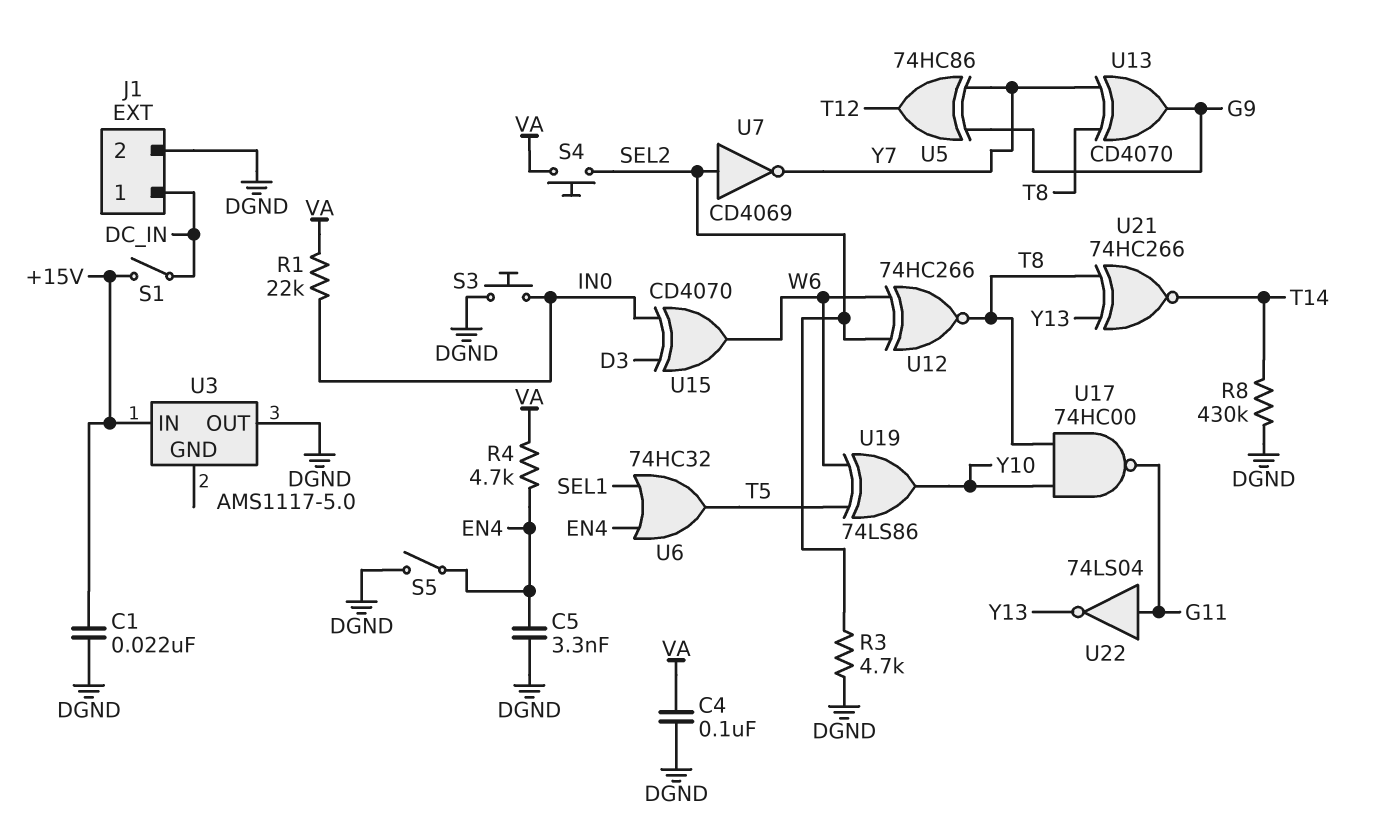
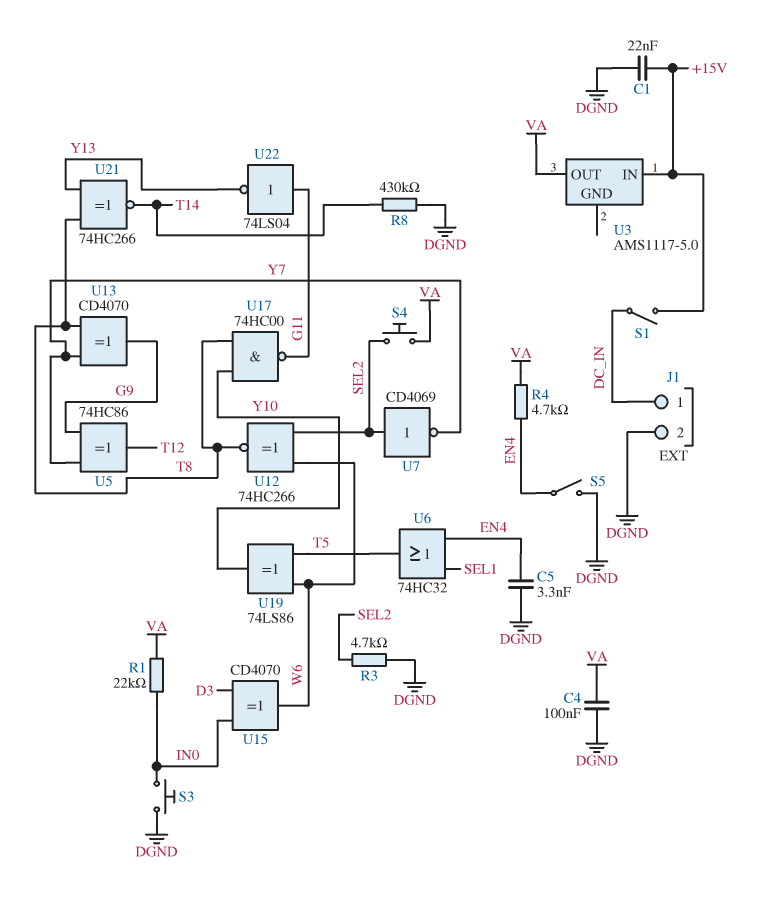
U3 pin OUT: DGND -> VA

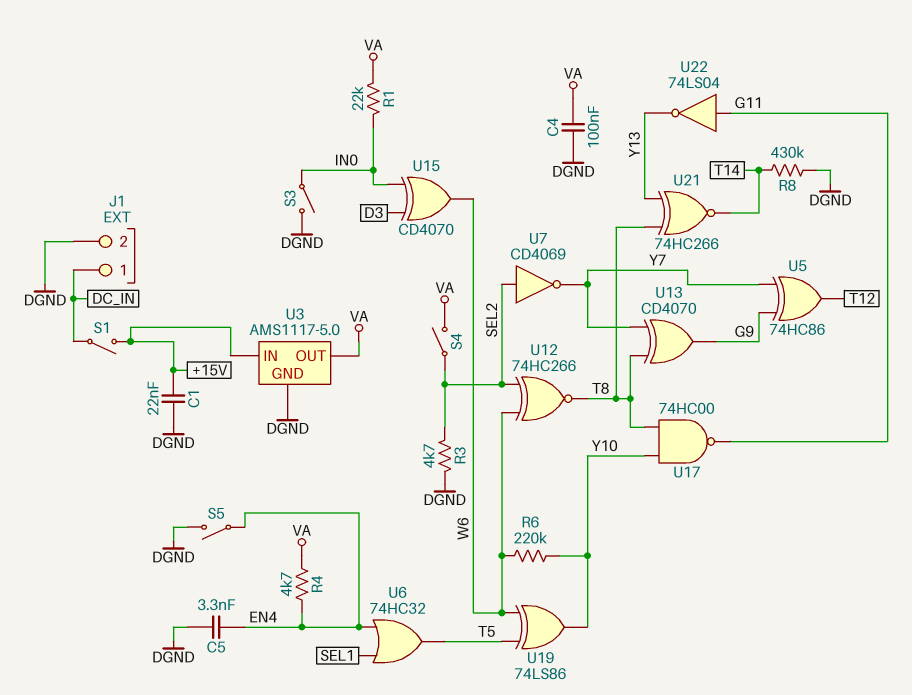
R6: none -> 220k (W6, Y10)
S3: button (DGND, IN0) -> switch (DGND, IN0)
S4: button (SEL2, VA) -> switch (SEL2, VA)
U3 pin GND: none -> DGND

